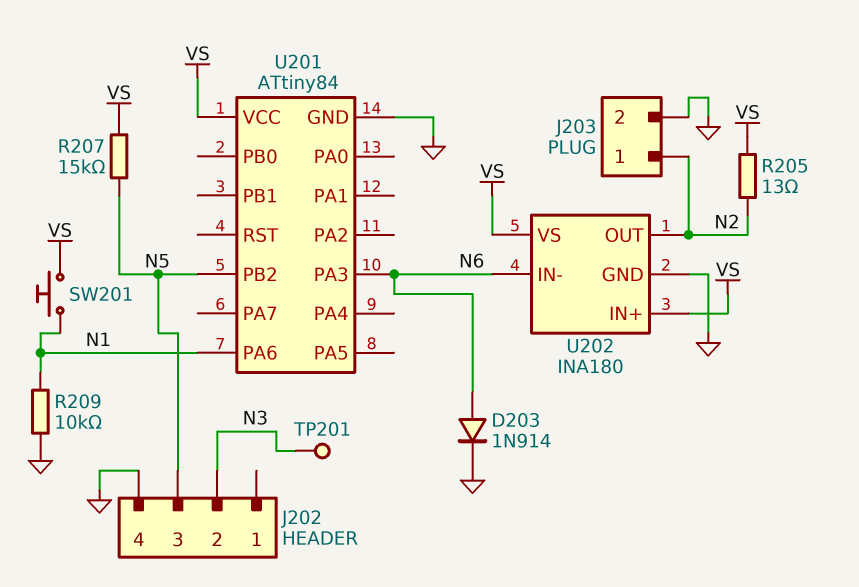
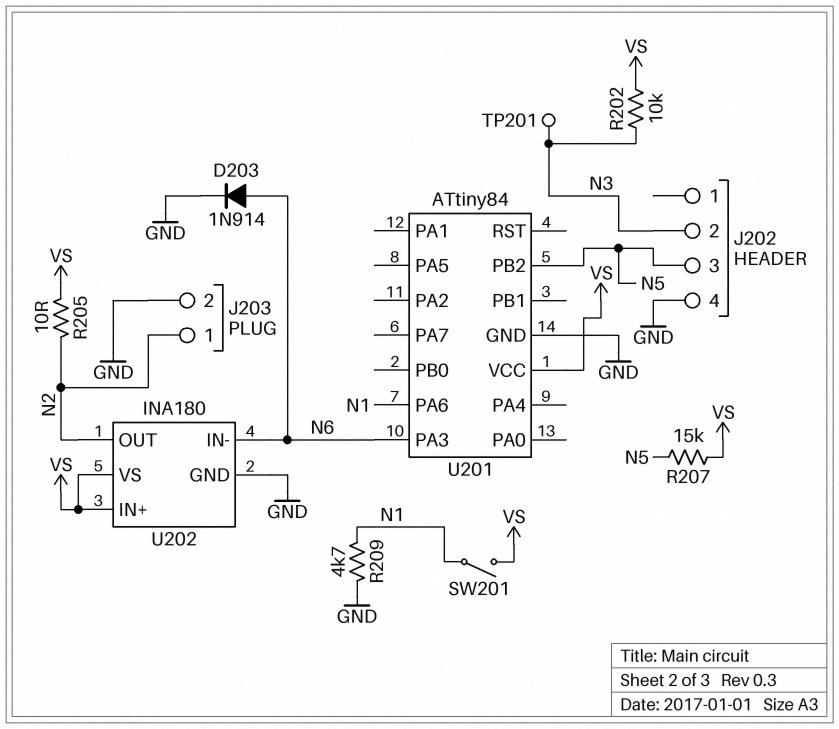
R202: none -> 10k (N3, VS)
R205: 13 (N2, VS) -> 10 (N2, VS)
R209: 10k (GND, N1) -> 4.7k (GND, N1)
SW201: button (N1, VS) -> switch (N1, VS)

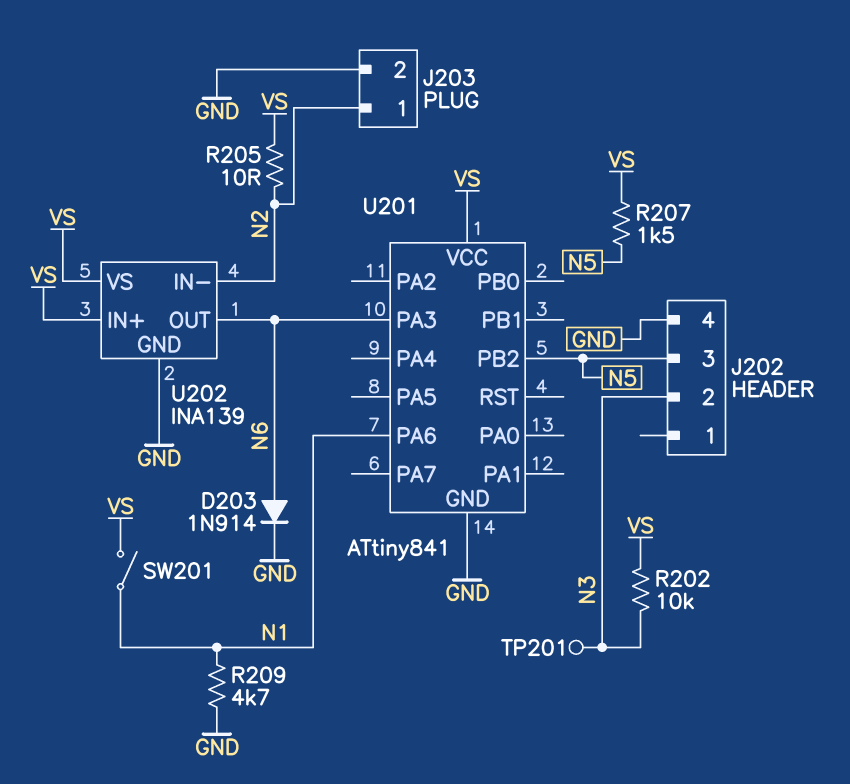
R207: 15k (N5, VS) -> 1.5k (N5, VS)
U201: ATtiny84 -> ATtiny841
U202: INA180 -> INA139
U202 pin IN-: N6 -> N2
U202 pin OUT: N2 -> N6

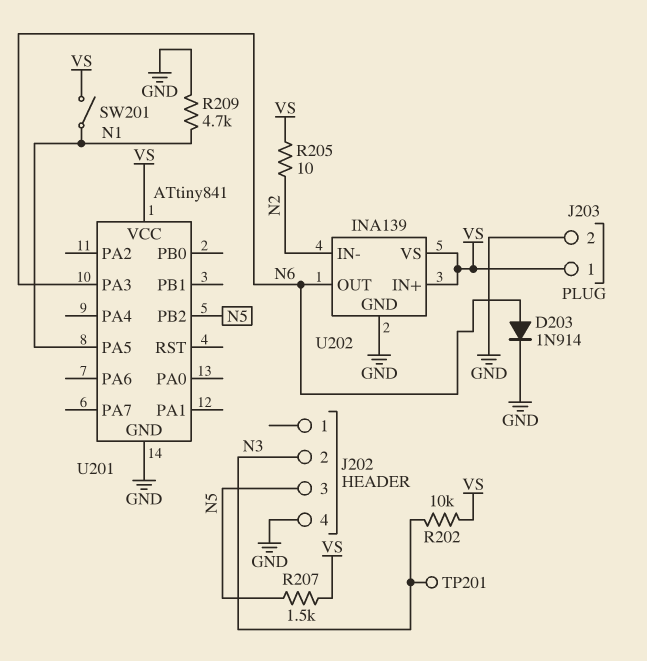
J203 pin 1: N2 -> VS
U201 pin PA5: none -> N1
U201 pin PA6: N1 -> none

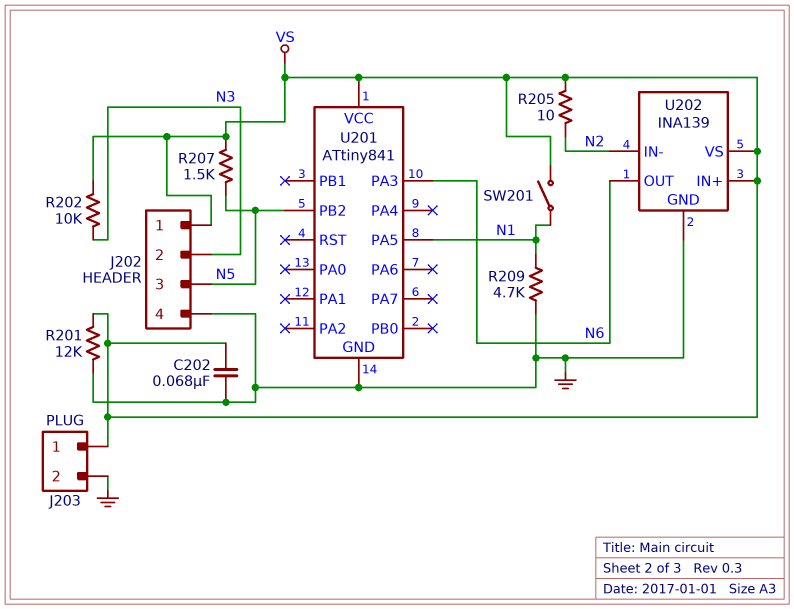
C202: none -> 68nF (GND, VS)
D203: diode 1N914 (A N6, K GND) -> none
J202 pin 1: none -> VS
R201: none -> 12k (GND, VS)
TP201: test point (N3) -> none

